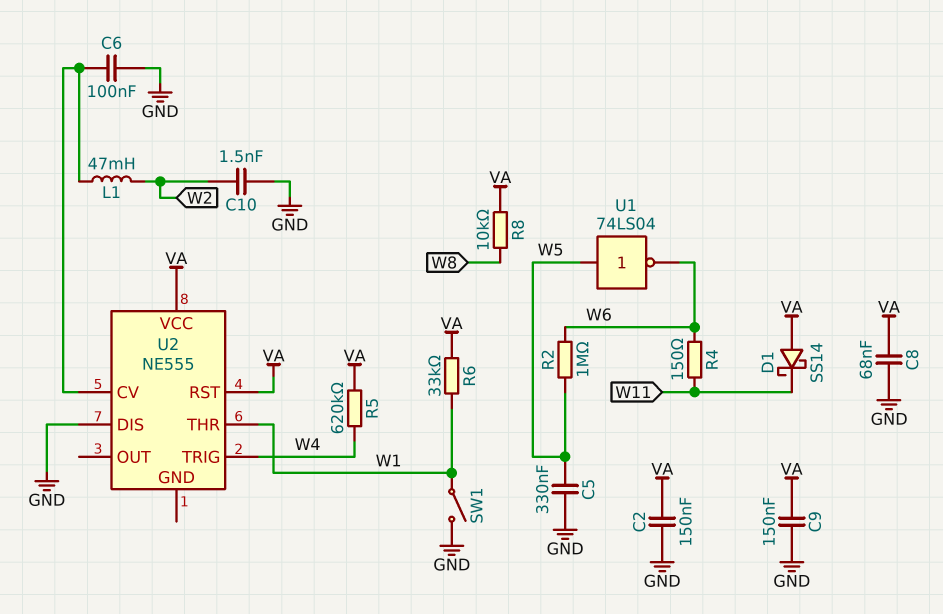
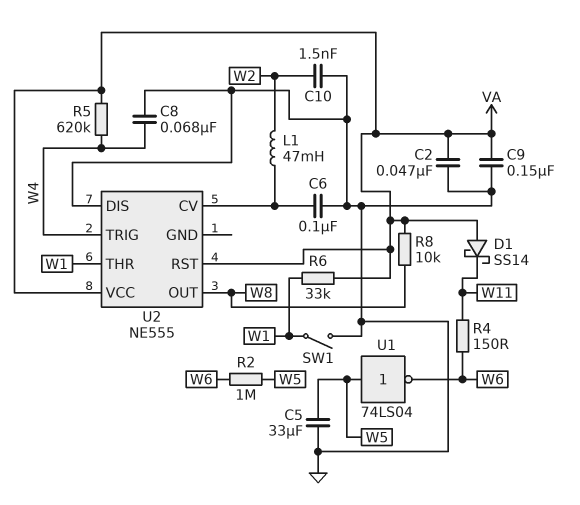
C2: 150nF (GND, VA) -> 47nF (GND, VA)
C5: 330nF (GND, W5) -> 33uF (GND, W5)
C8: 68nF (GND, VA) -> 68nF (GND, W4)
U2 pin OUT: none -> W8

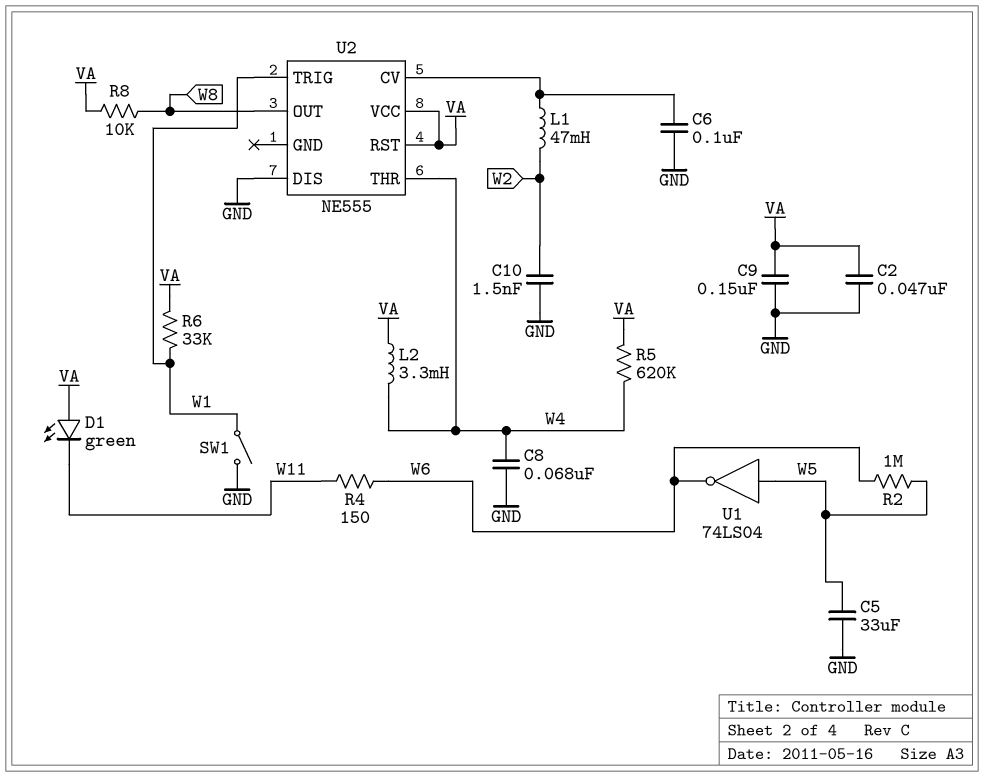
D1: schottky SS14 (A VA, K W11) -> LED green (A VA, K W11)
L2: none -> 3.3mH (VA, W4)
U2 pin THR: W1 -> W4
U2 pin TRIG: W4 -> W1

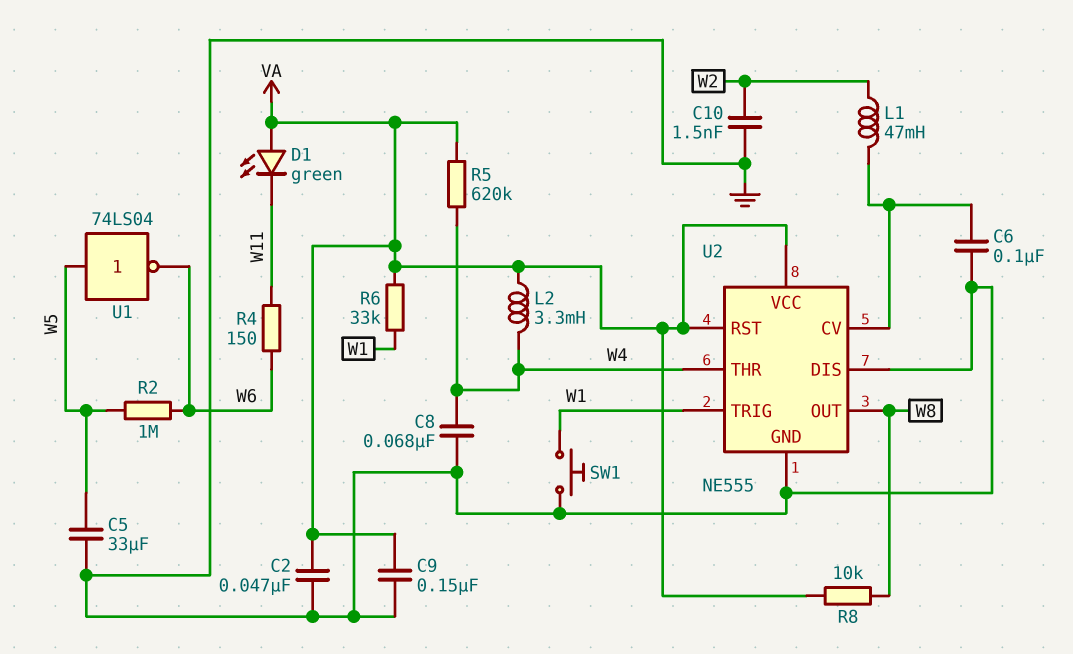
SW1: switch (GND, W1) -> button (GND, W1)
U2 pin GND: none -> GND

